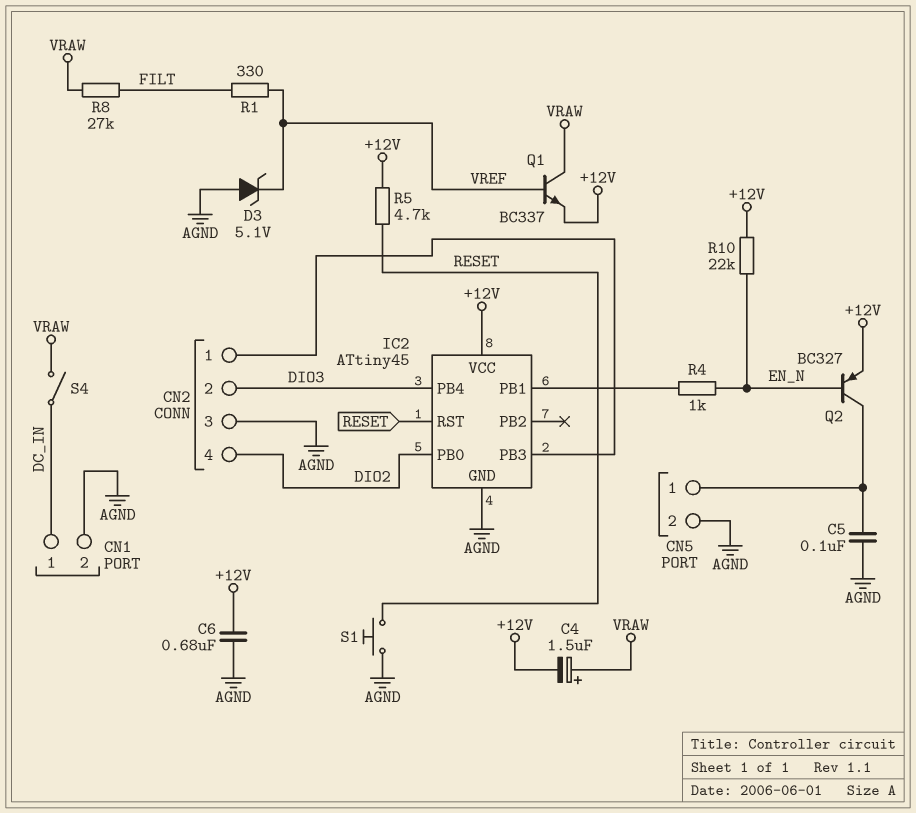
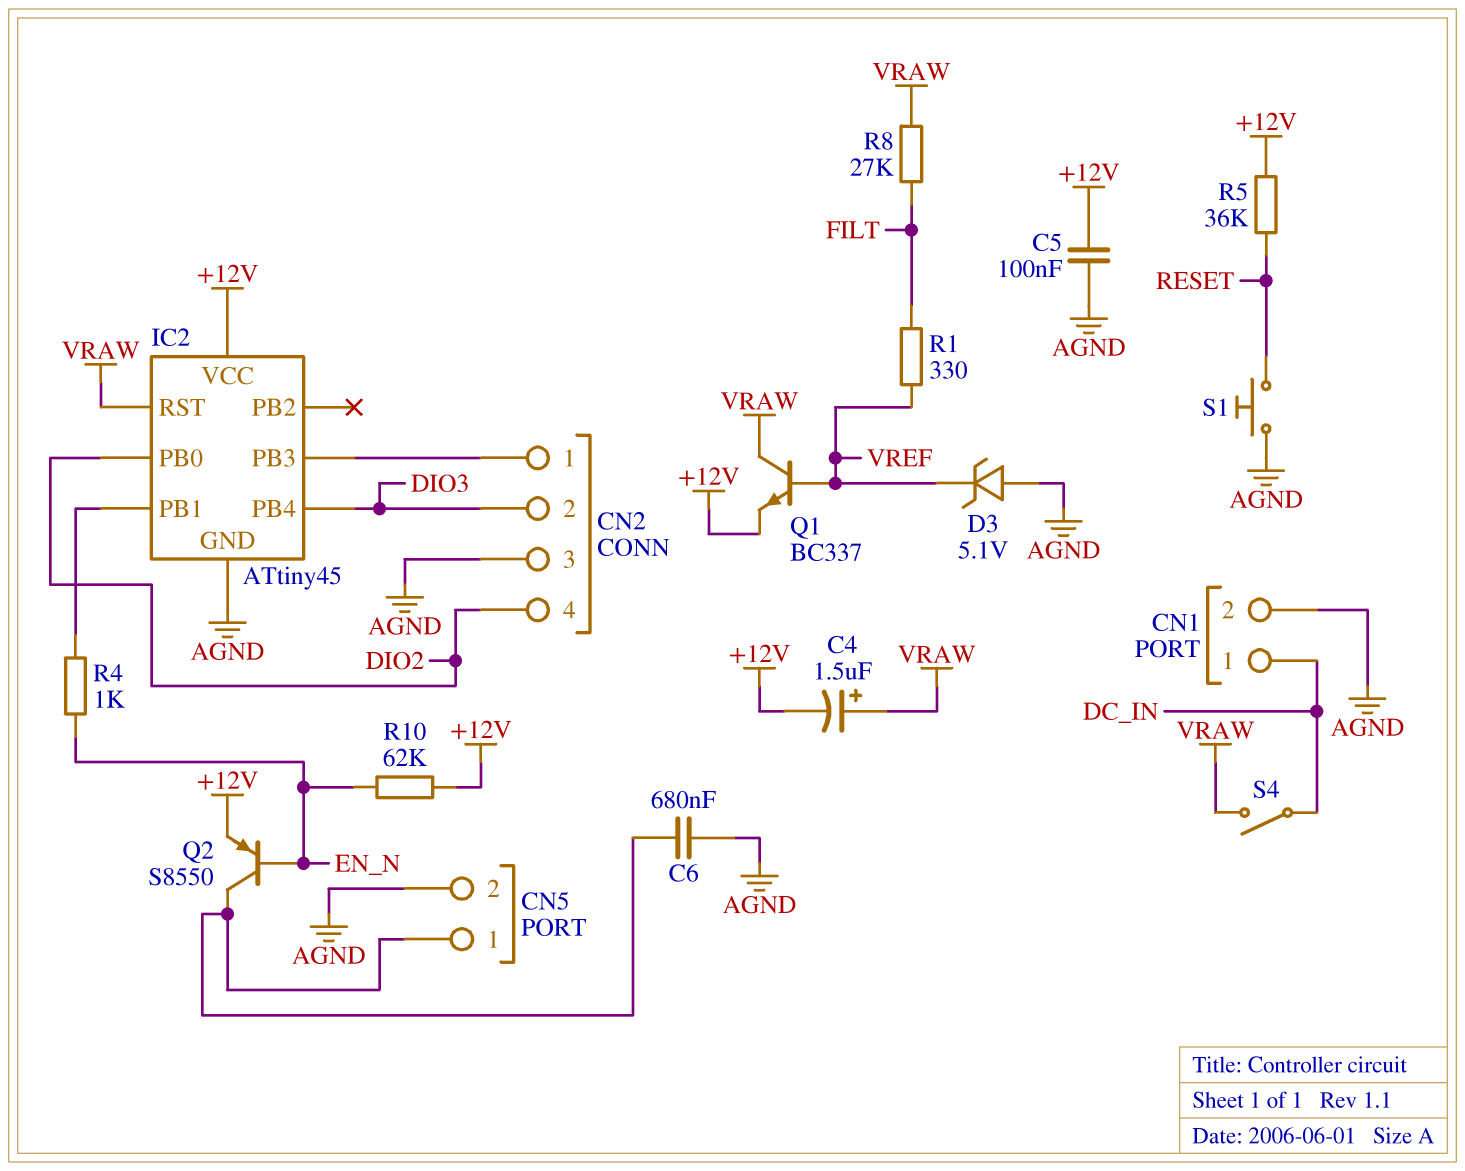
C5: 100nF (AGND, CN5/1) -> 100nF (+12V, AGND)
C6: 680nF (+12V, AGND) -> 680nF (AGND, CN5/1)
IC2 pin RST: RESET -> VRAW
Q2: PNP BC327 (B EN_N, C CN5/1, E +12V) -> PNP S8550 (B EN_N, C CN5/1, E +12V)
R5: 4.7k (+12V, RESET) -> 36k (+12V, RESET)
R10: 22k (+12V, EN_N) -> 62k (+12V, EN_N)

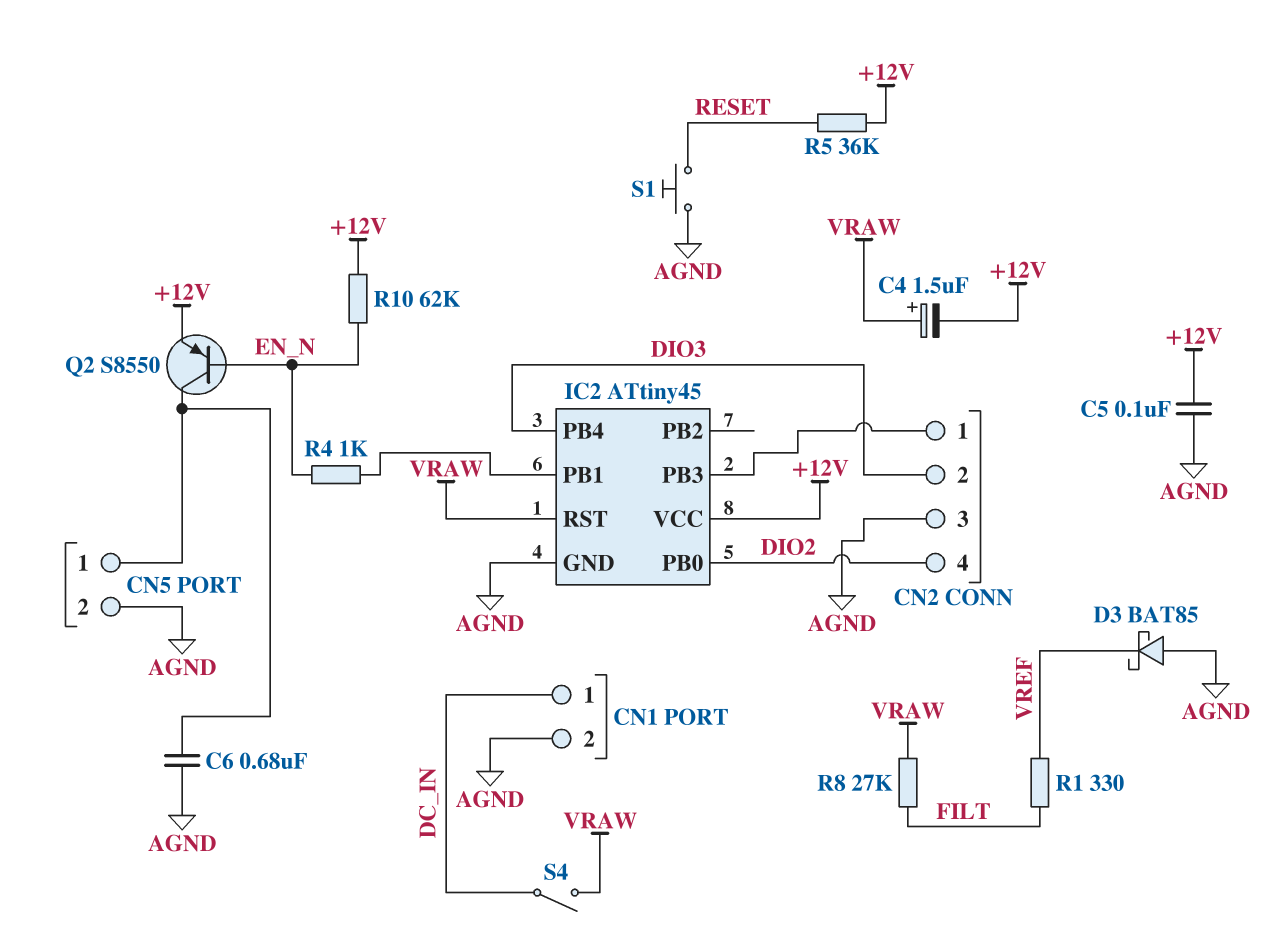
D3: zener 5.1V (A AGND, K VREF) -> schottky BAT85 (A AGND, K VREF)
Q1: NPN BC337 (B VREF, C VRAW, E +12V) -> none

